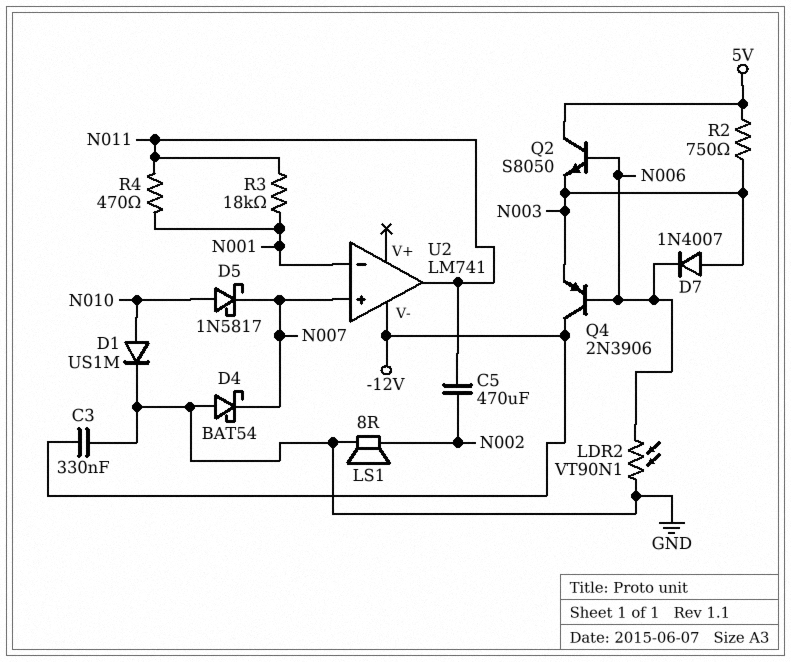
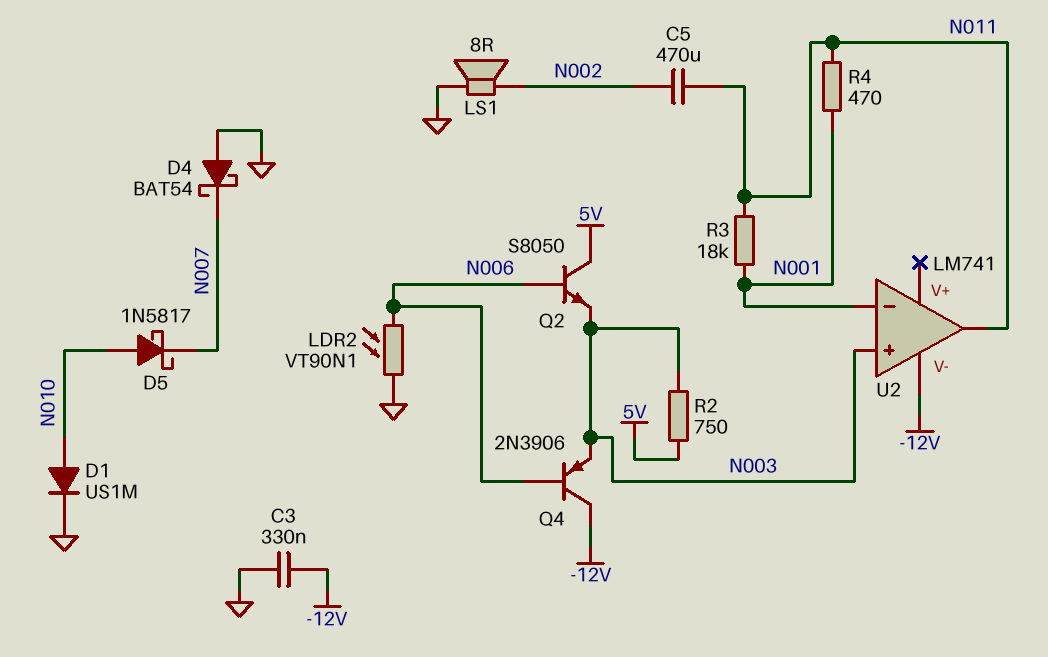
D7: diode 1N4007 (A N003, K N006) -> none
U2 pin in+: N007 -> N003

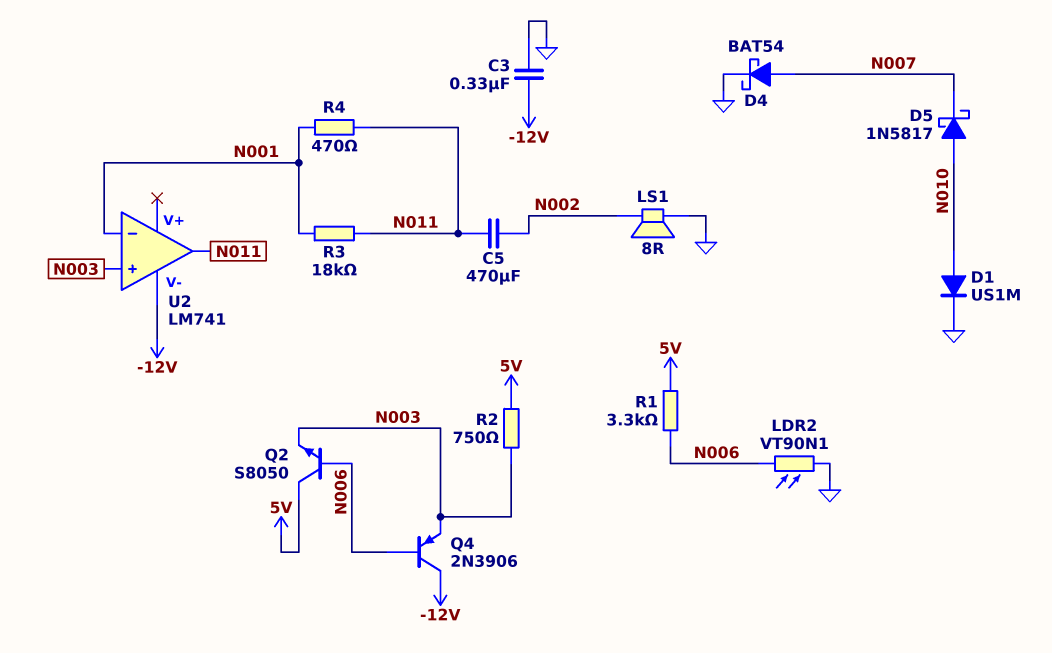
D4: schottky BAT54 (A GND, K N007) -> schottky BAT54 (A N007, K GND)
R1: none -> 3.3k (5V, N006)

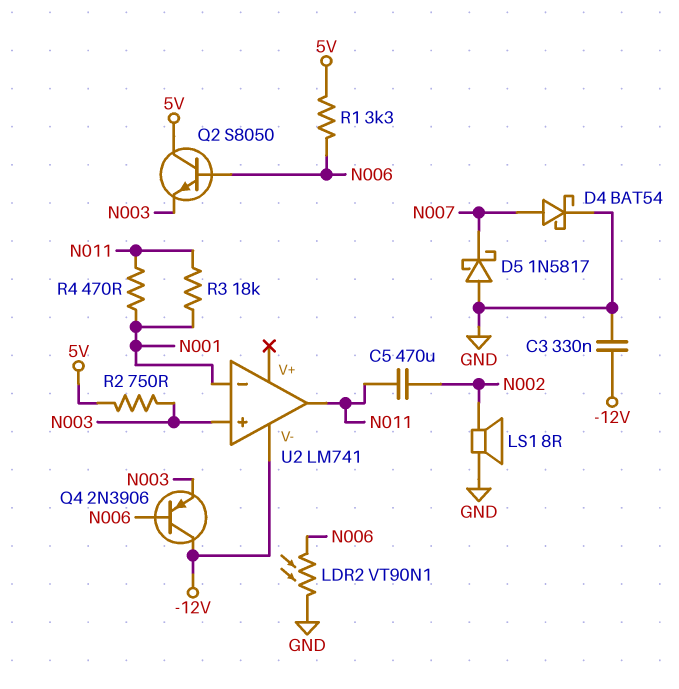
D1: diode US1M (A N010, K GND) -> none
D5: schottky 1N5817 (A N010, K N007) -> schottky 1N5817 (A GND, K N007)

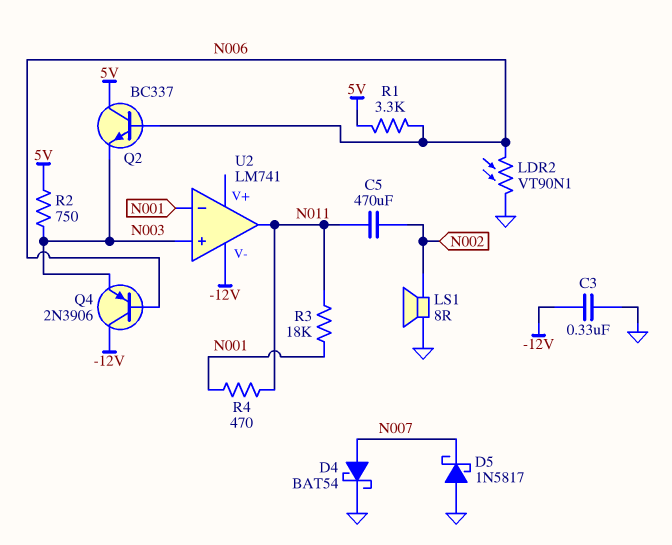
Q2: NPN S8050 (B N006, C 5V, E N003) -> NPN BC337 (B N006, C 5V, E N003)

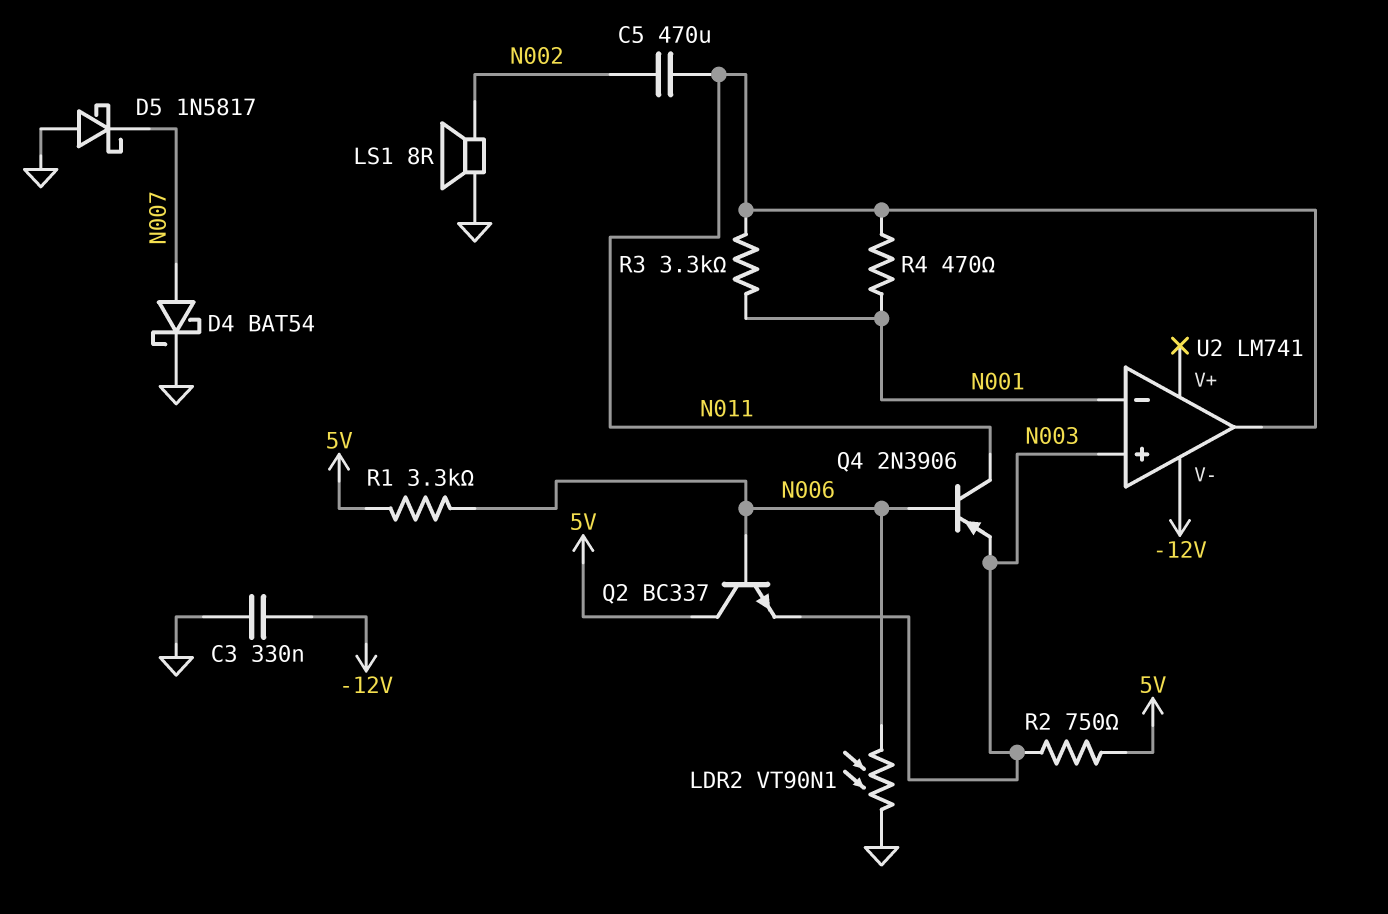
Q4: PNP 2N3906 (B N006, C -12V, E N003) -> PNP 2N3906 (B N006, C N011, E N003)
R3: 18k (N001, N011) -> 3.3k (N001, N011)

